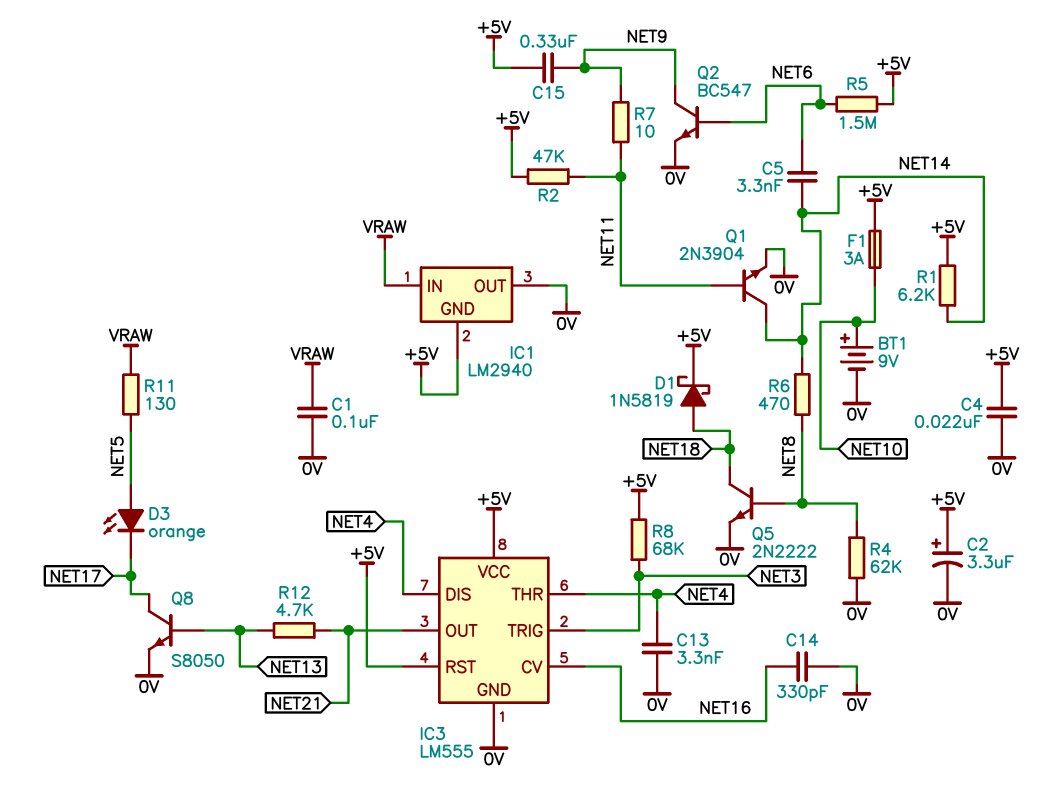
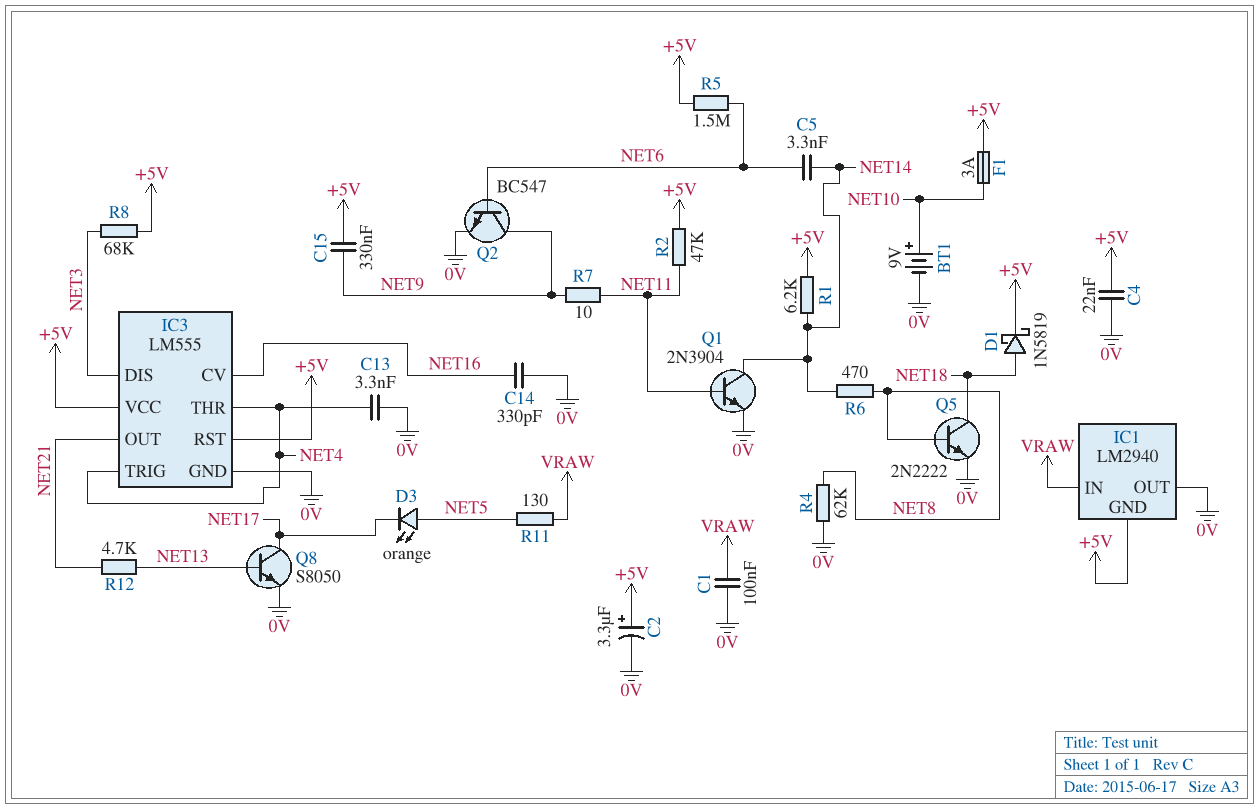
IC3 pin DIS: NET4 -> NET3
IC3 pin TRIG: NET3 -> NET4

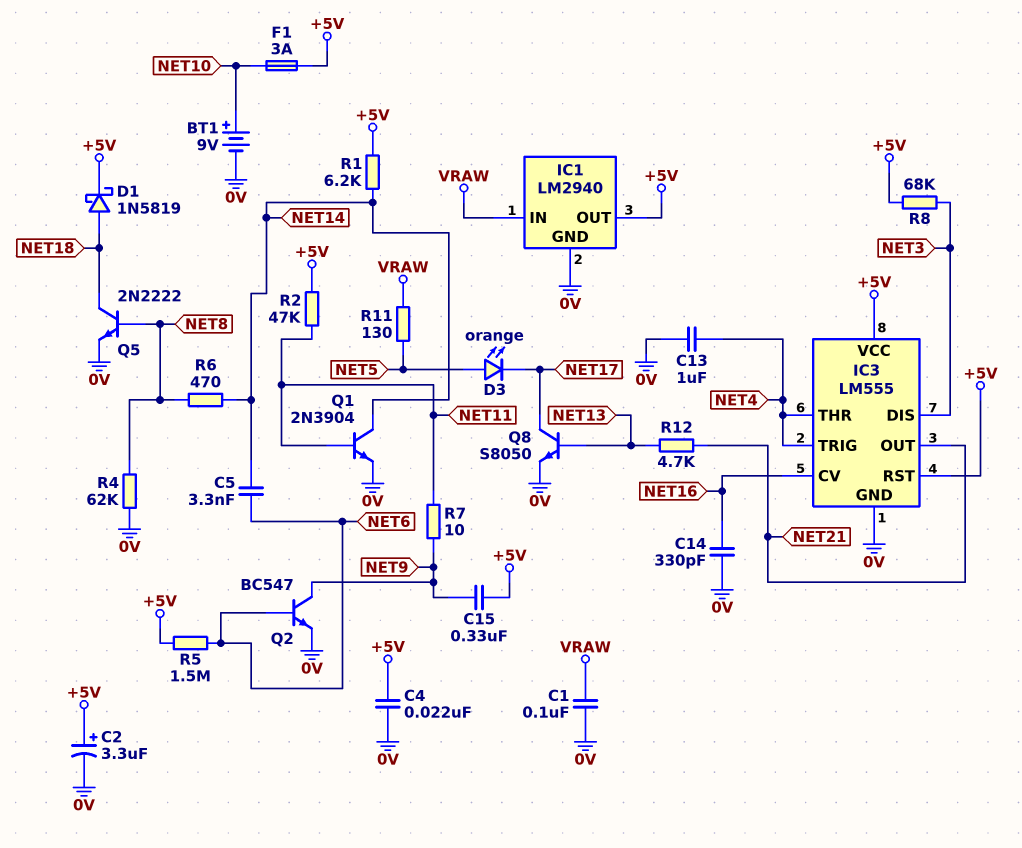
C13: 3.3nF (0V, NET4) -> 1uF (0V, NET4)
IC1 pin GND: +5V -> 0V
IC1 pin OUT: 0V -> +5V

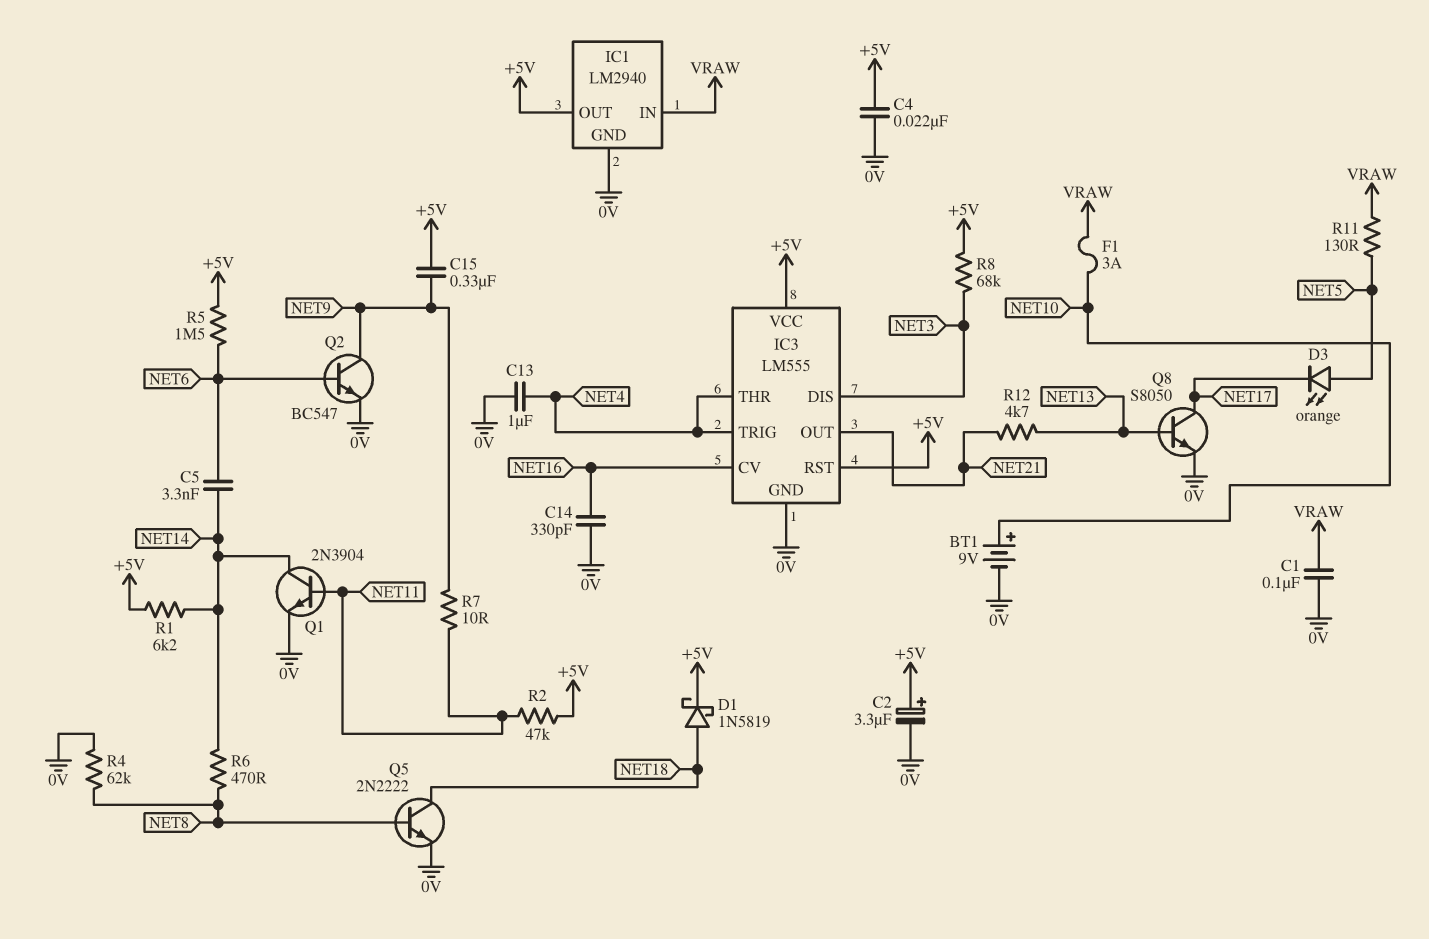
F1: 3A (+5V, NET10) -> 3A (NET10, VRAW)

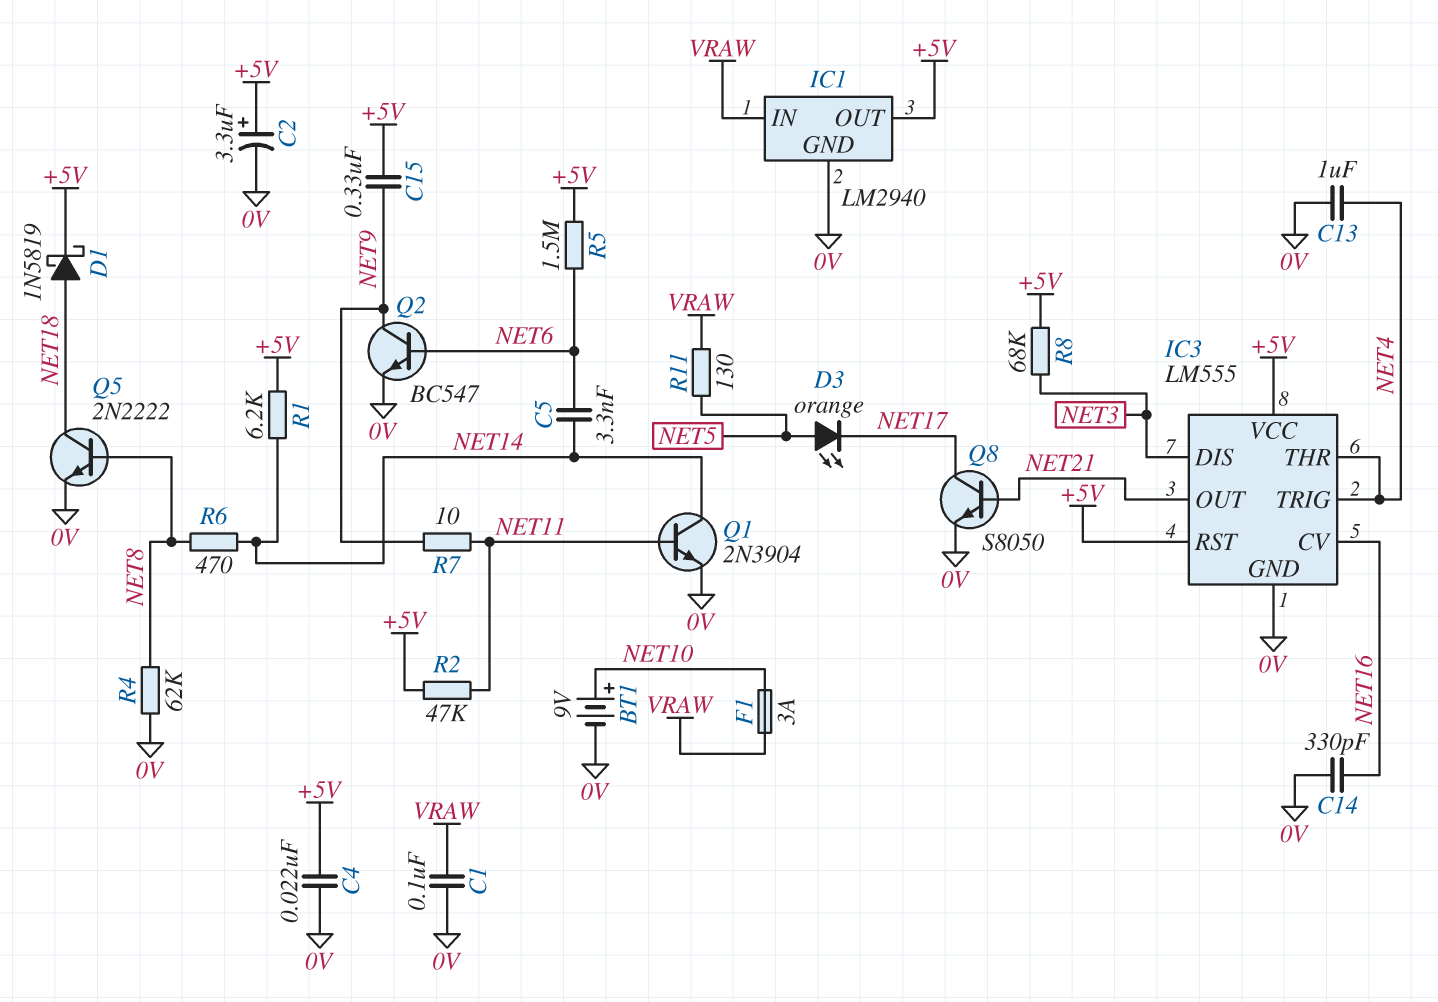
Q8: NPN S8050 (B NET13, C NET17, E 0V) -> NPN S8050 (B NET21, C NET17, E 0V)
R12: 4.7k (NET13, NET21) -> none

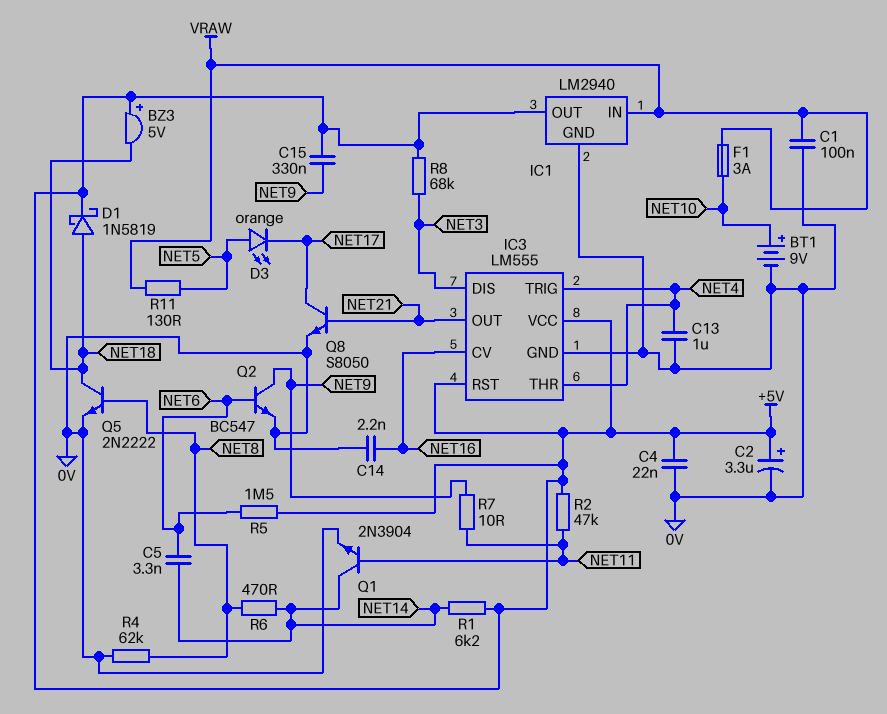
BZ3: none -> buzzer 5V (plus +5V, minus NET18)
C14: 330pF (0V, NET16) -> 2.2nF (0V, NET16)

